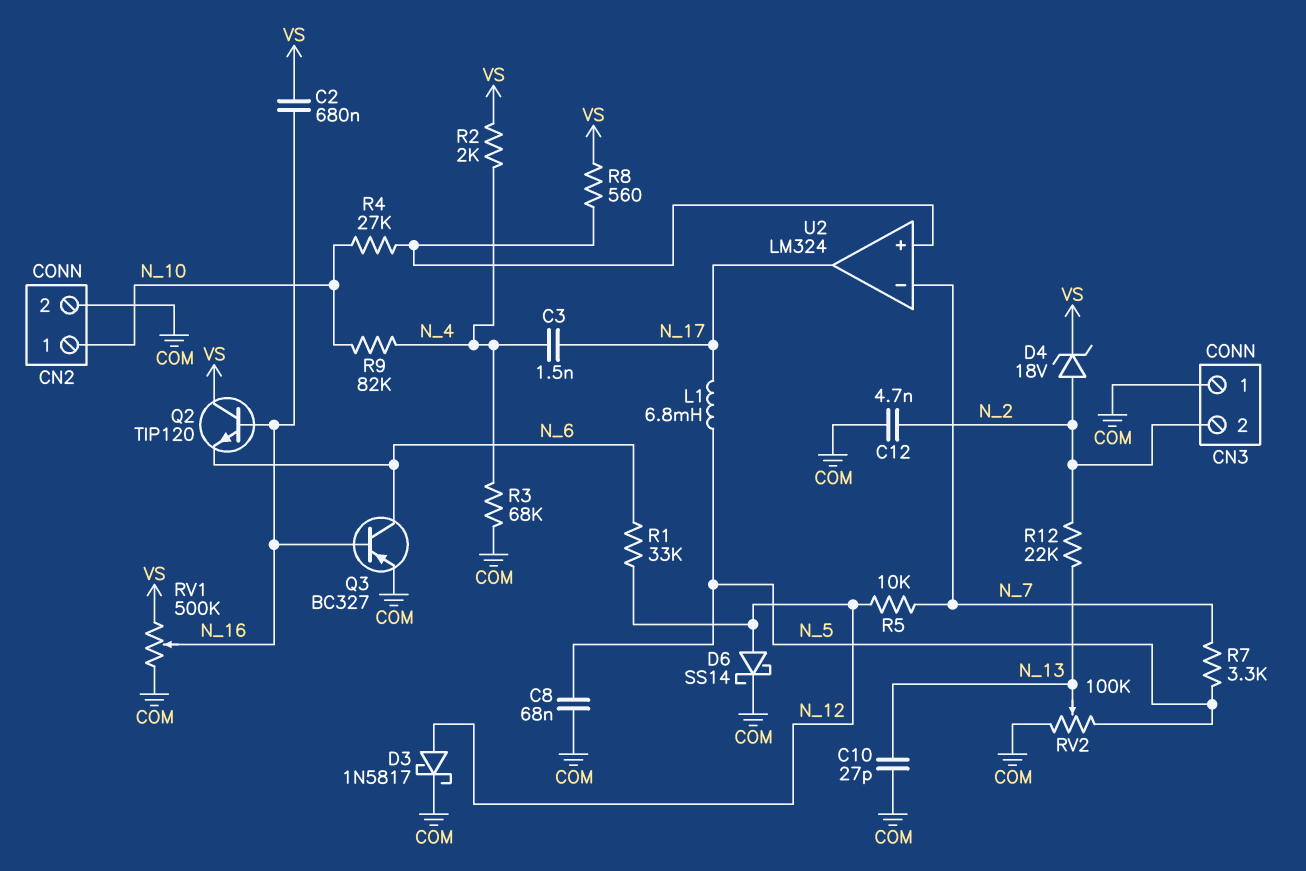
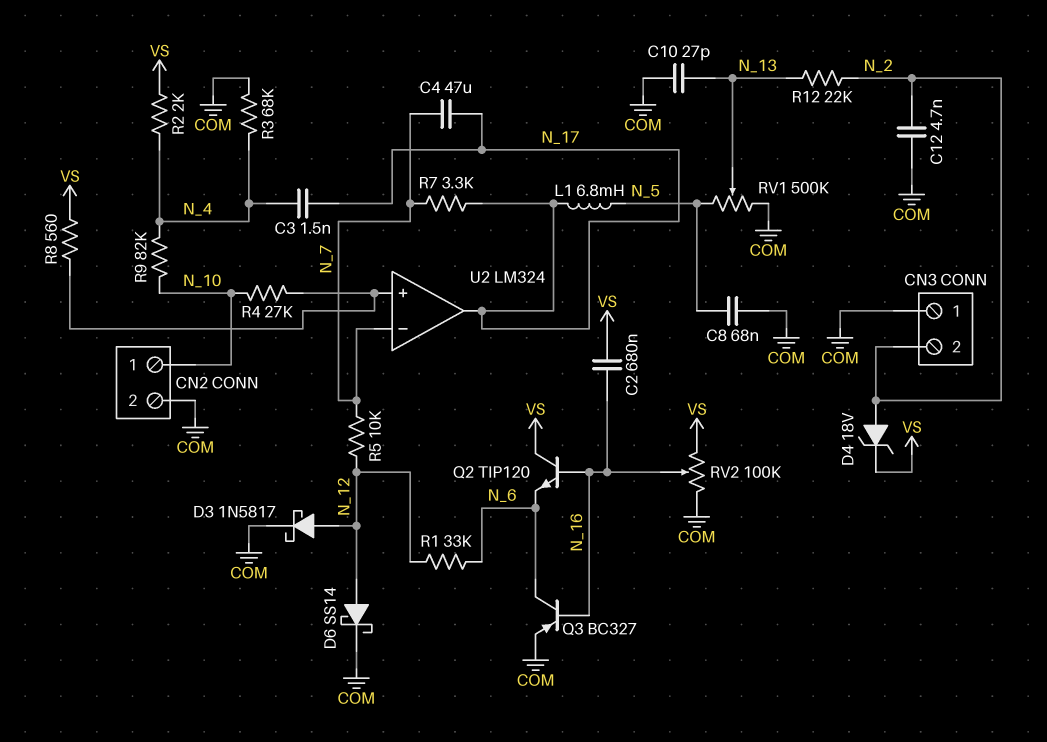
C4: none -> 47uF (N_7, N_17)
R7: 3.3k (N_5, N_7) -> 3.3k (N_7, N_17)
RV1: 500k (COM, VS, wiper N_16) -> 500k (COM, N_5, wiper N_13)
RV2: 100k (COM, N_5, wiper N_13) -> 100k (COM, VS, wiper N_16)

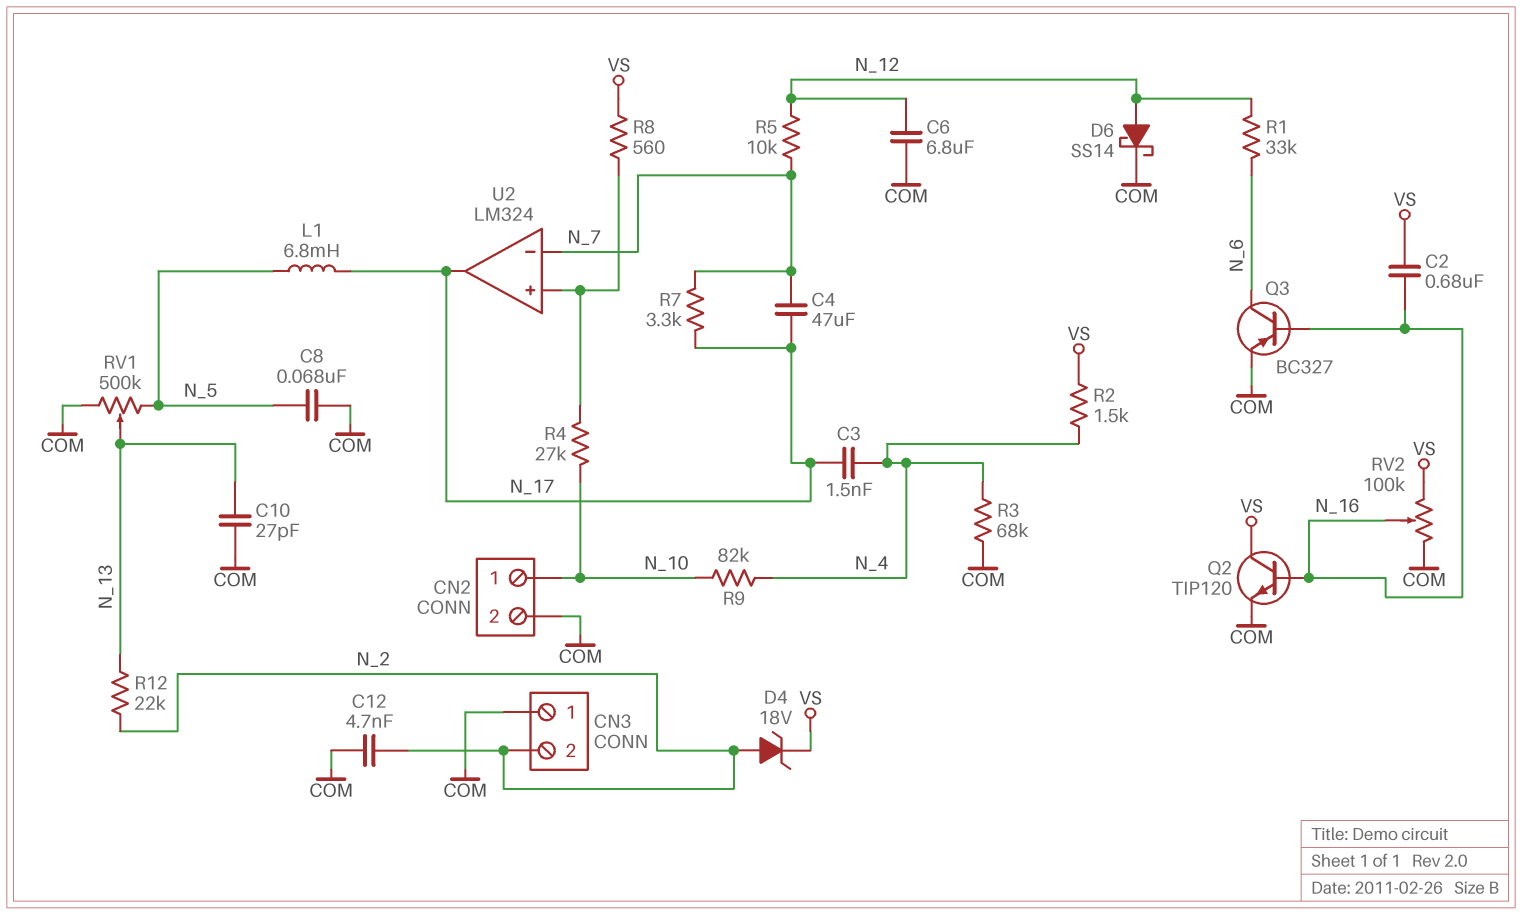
C6: none -> 6.8uF (COM, N_12)
D3: schottky 1N5817 (A N_12, K COM) -> none
Q2: NPN TIP120 (B N_16, C VS, E N_6) -> NPN TIP120 (B N_16, C VS, E COM)
R2: 2k (N_4, VS) -> 1.5k (N_4, VS)

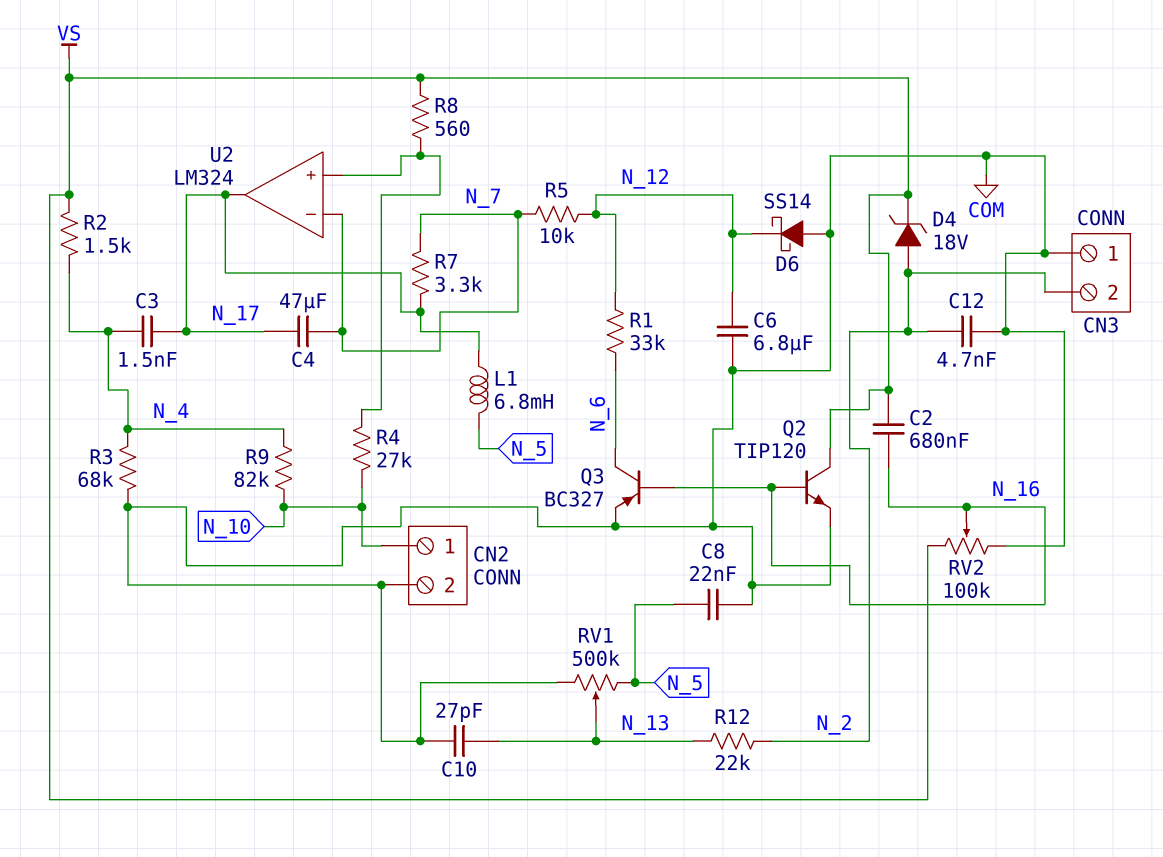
C8: 68nF (COM, N_5) -> 22nF (COM, N_5)
D6: schottky SS14 (A N_12, K COM) -> schottky SS14 (A COM, K N_12)

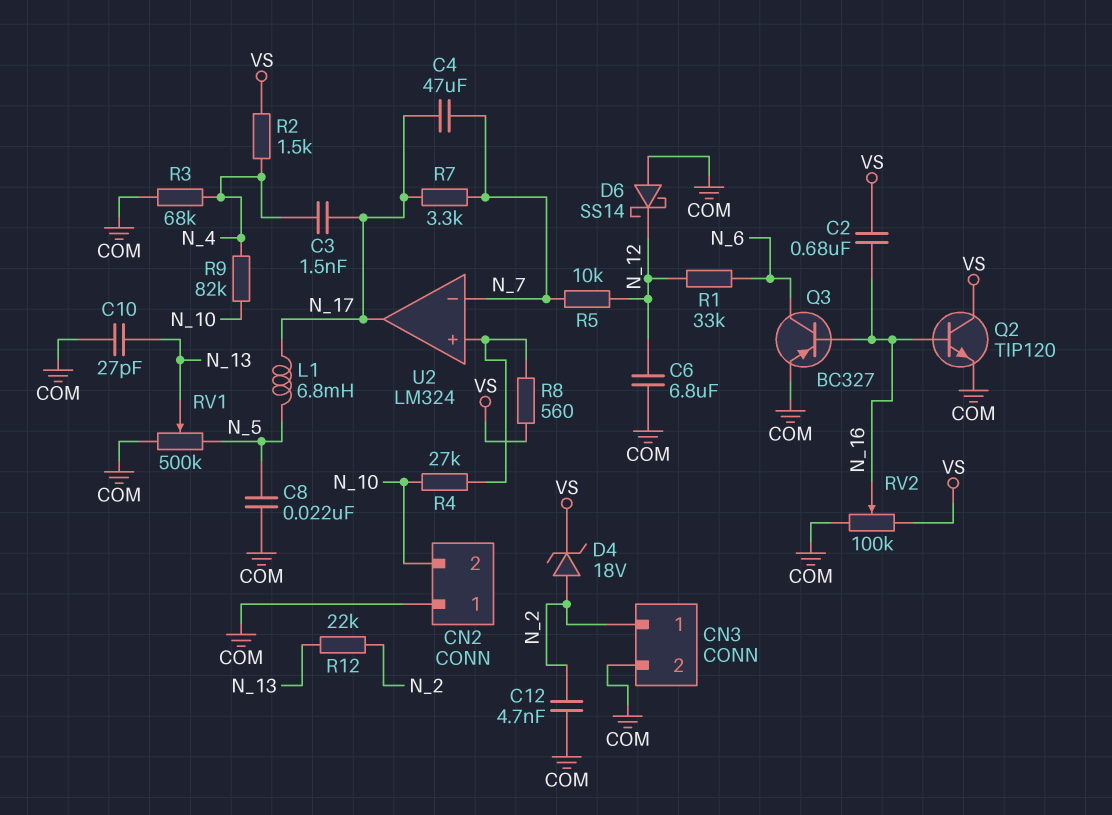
CN2 pin 1: N_10 -> COM
CN2 pin 2: COM -> N_10
CN3 pin 1: COM -> N_2
CN3 pin 2: N_2 -> COM

